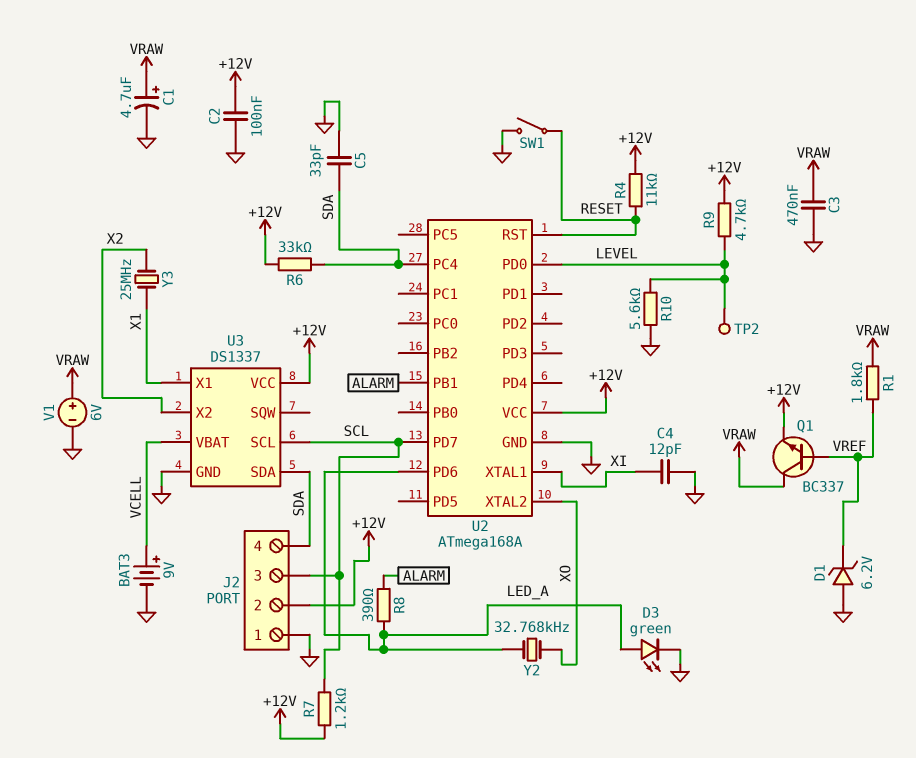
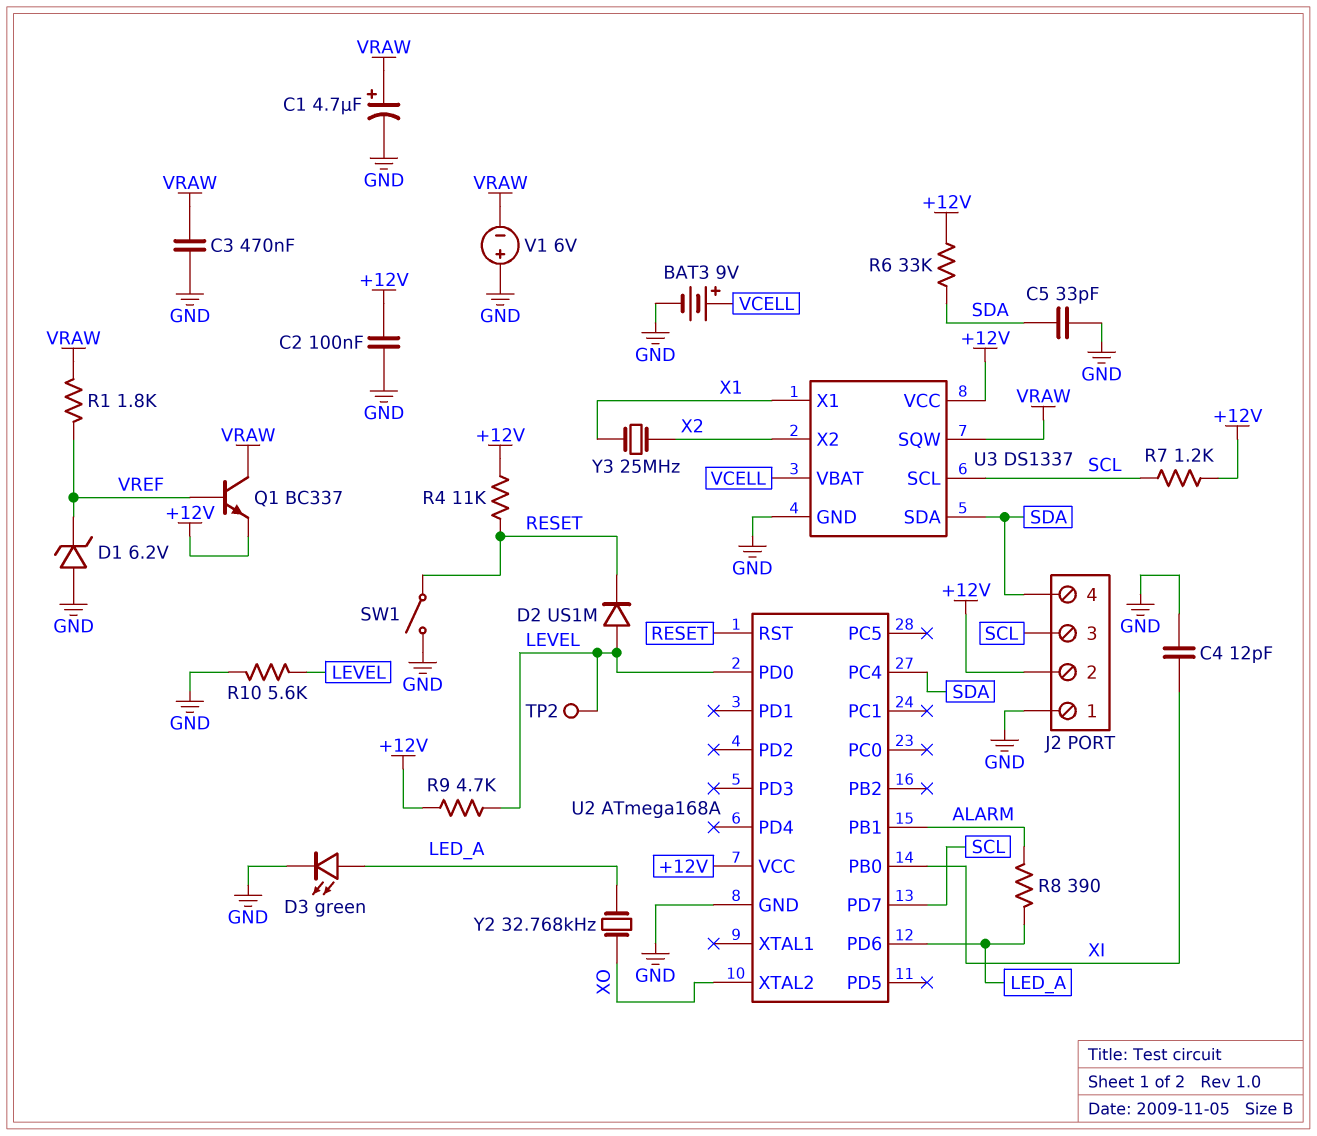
D2: none -> diode US1M (A LEVEL, K RESET)
U2 pin PB0: none -> XI
U2 pin XTAL1: XI -> none
U3 pin SQW: none -> VRAW
V1: 6V (plus VRAW, minus GND) -> 6V (plus GND, minus VRAW)

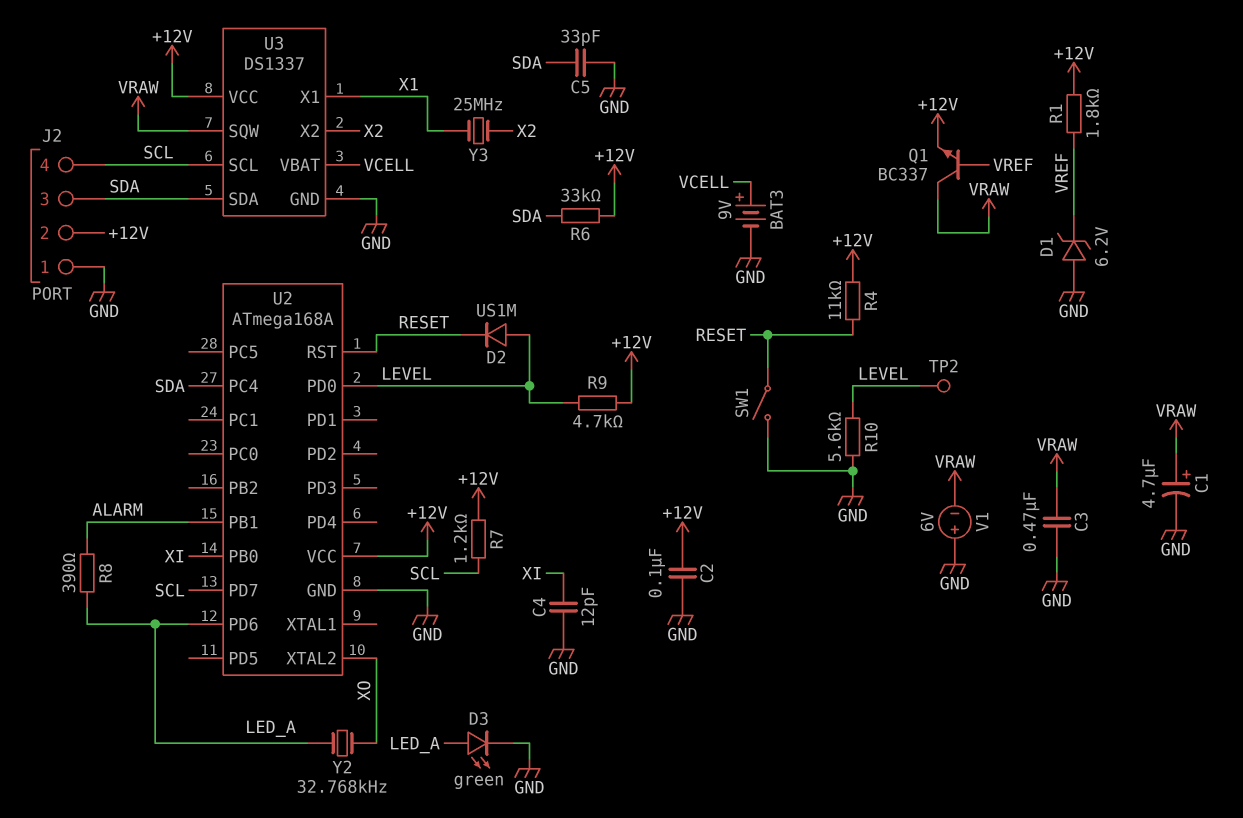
J2 pin 3: SCL -> SDA
J2 pin 4: SDA -> SCL
R1: 1.8k (VRAW, VREF) -> 1.8k (+12V, VREF)

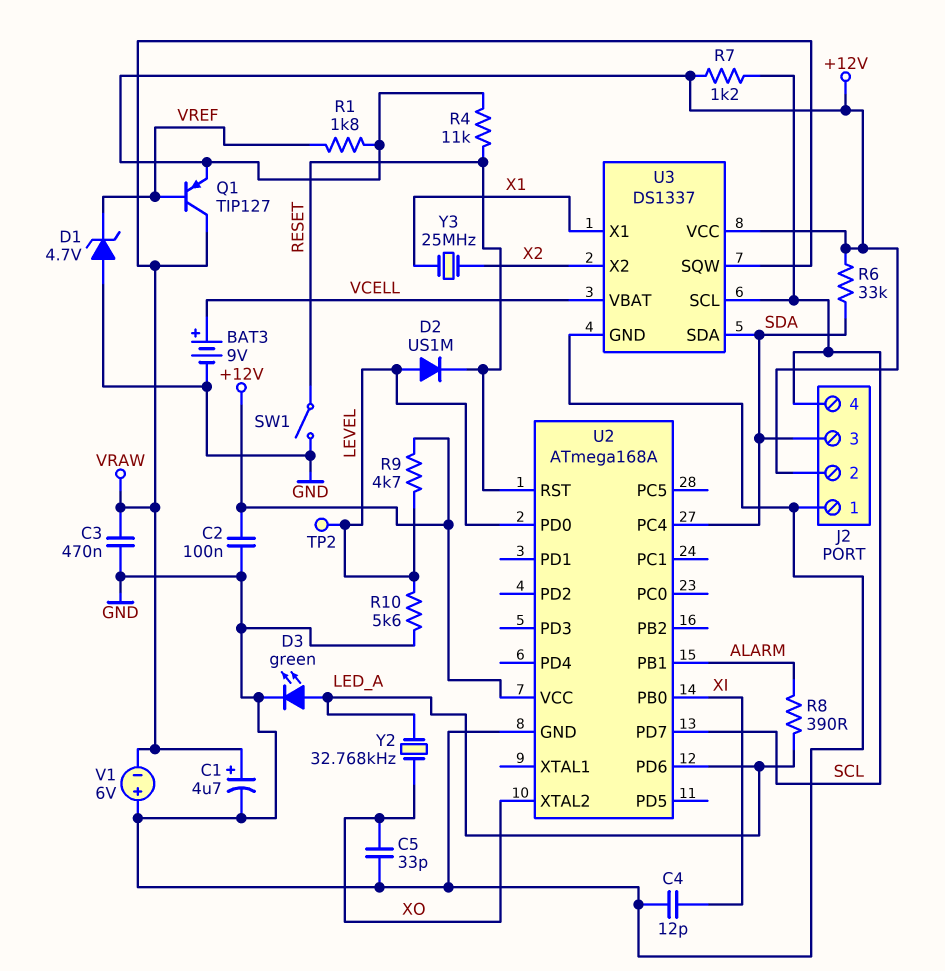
C5: 33pF (GND, SDA) -> 33pF (GND, XO)
D1: zener 6.2V (A GND, K VREF) -> zener 4.7V (A GND, K VREF)
Q1: NPN BC337 (B VREF, C VRAW, E +12V) -> PNP TIP127 (B VREF, C VRAW, E +12V)

